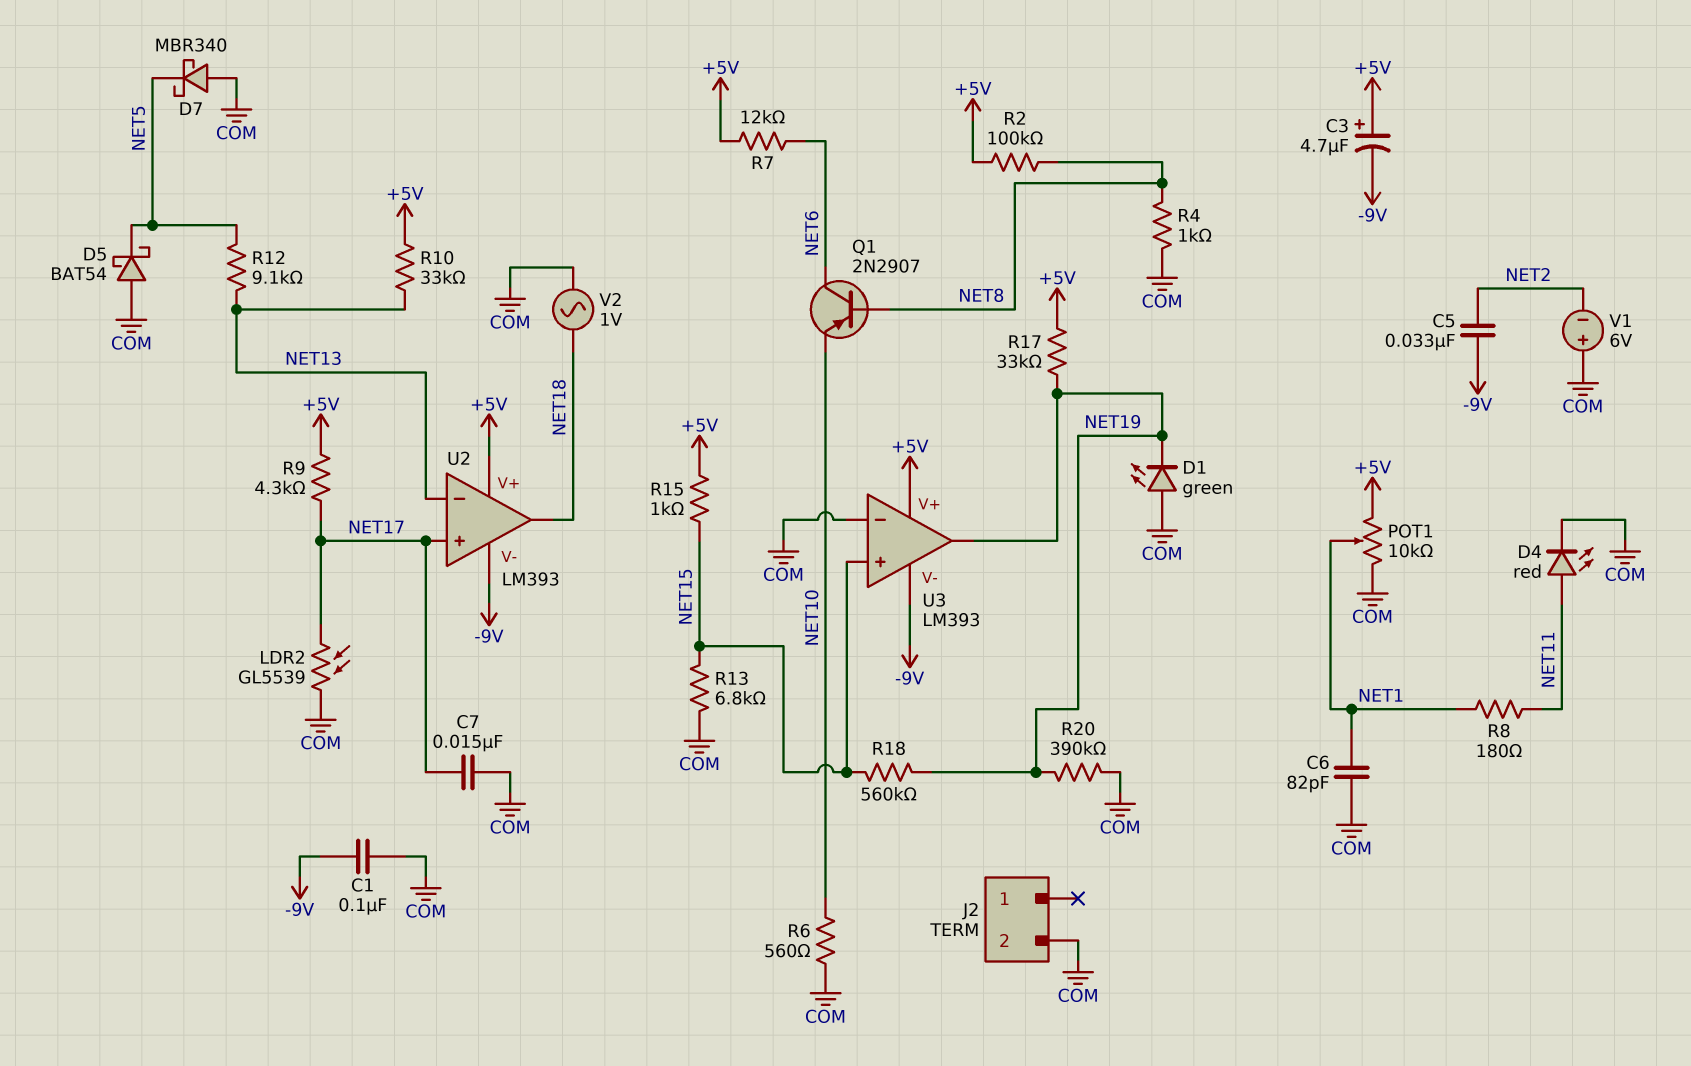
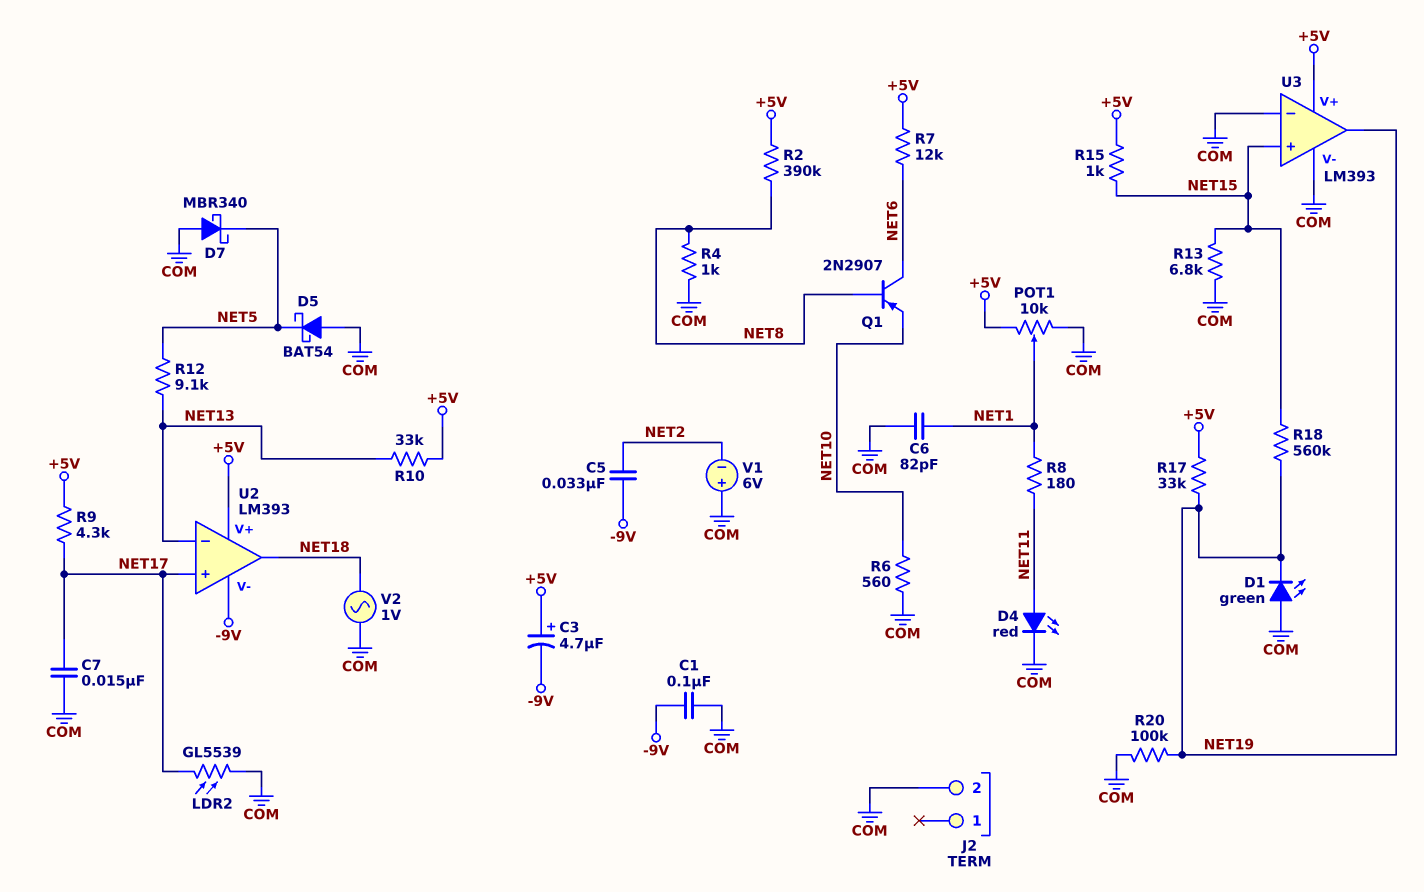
R2: 100k (+5V, NET8) -> 390k (+5V, NET8)
R20: 390k (COM, NET19) -> 100k (COM, NET19)
U3 pin V-: -9V -> COM

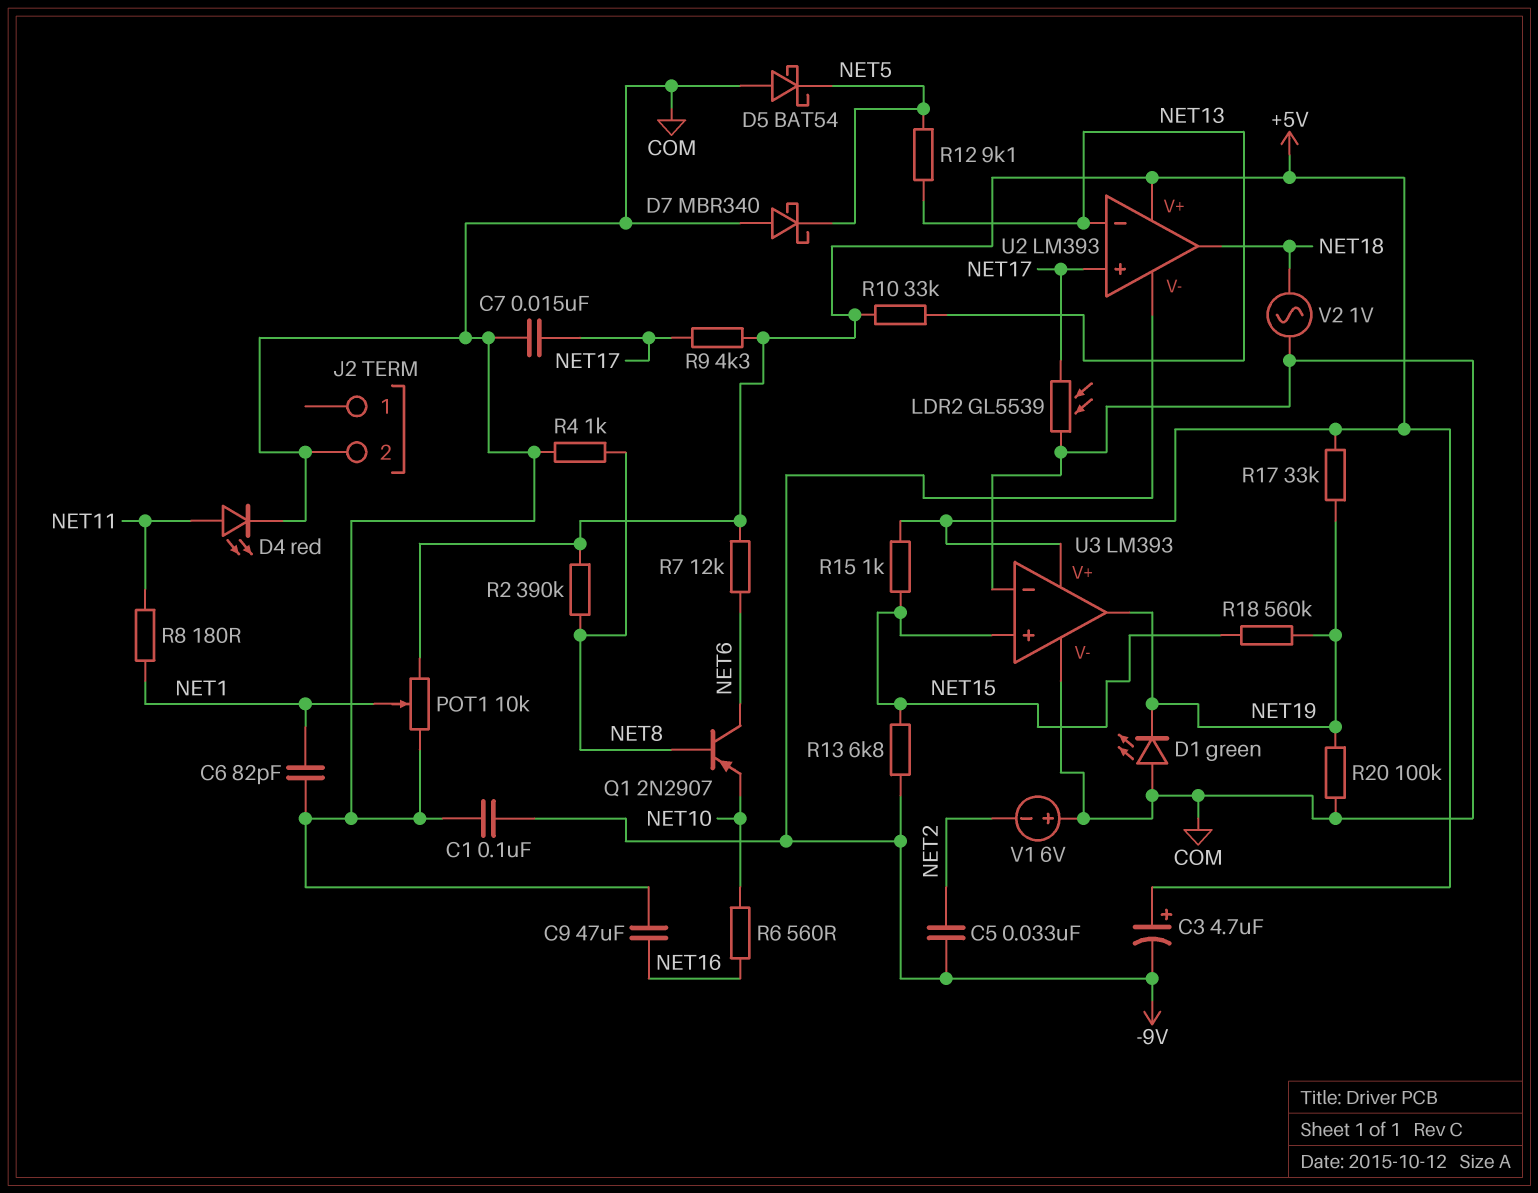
C9: none -> 47uF (COM, NET16)
R6: 560 (COM, NET10) -> 560 (NET10, NET16)
R13: 6.8k (COM, NET15) -> 6.8k (-9V, NET15)

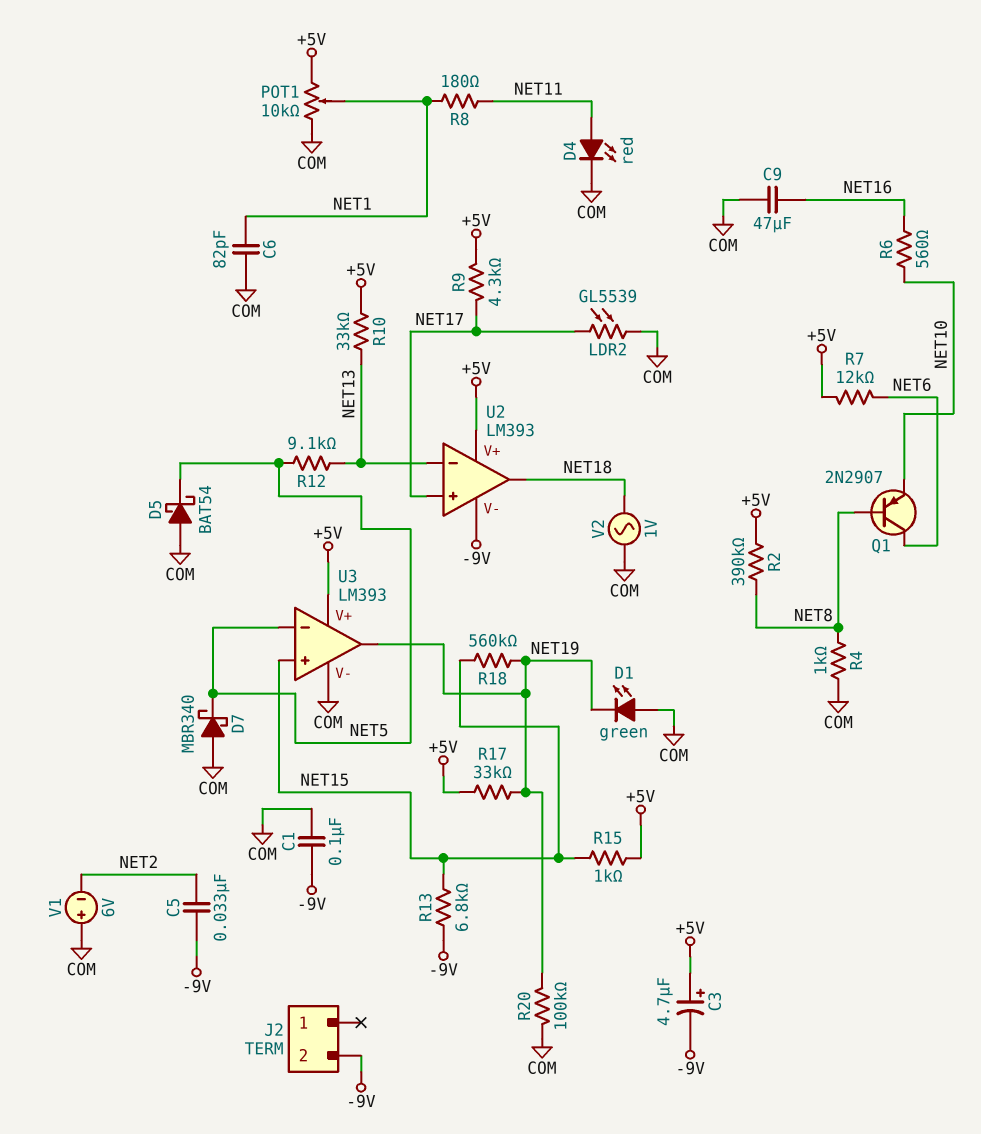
C7: 15nF (COM, NET17) -> none
J2 pin 2: COM -> -9V
U3 pin in-: COM -> NET5

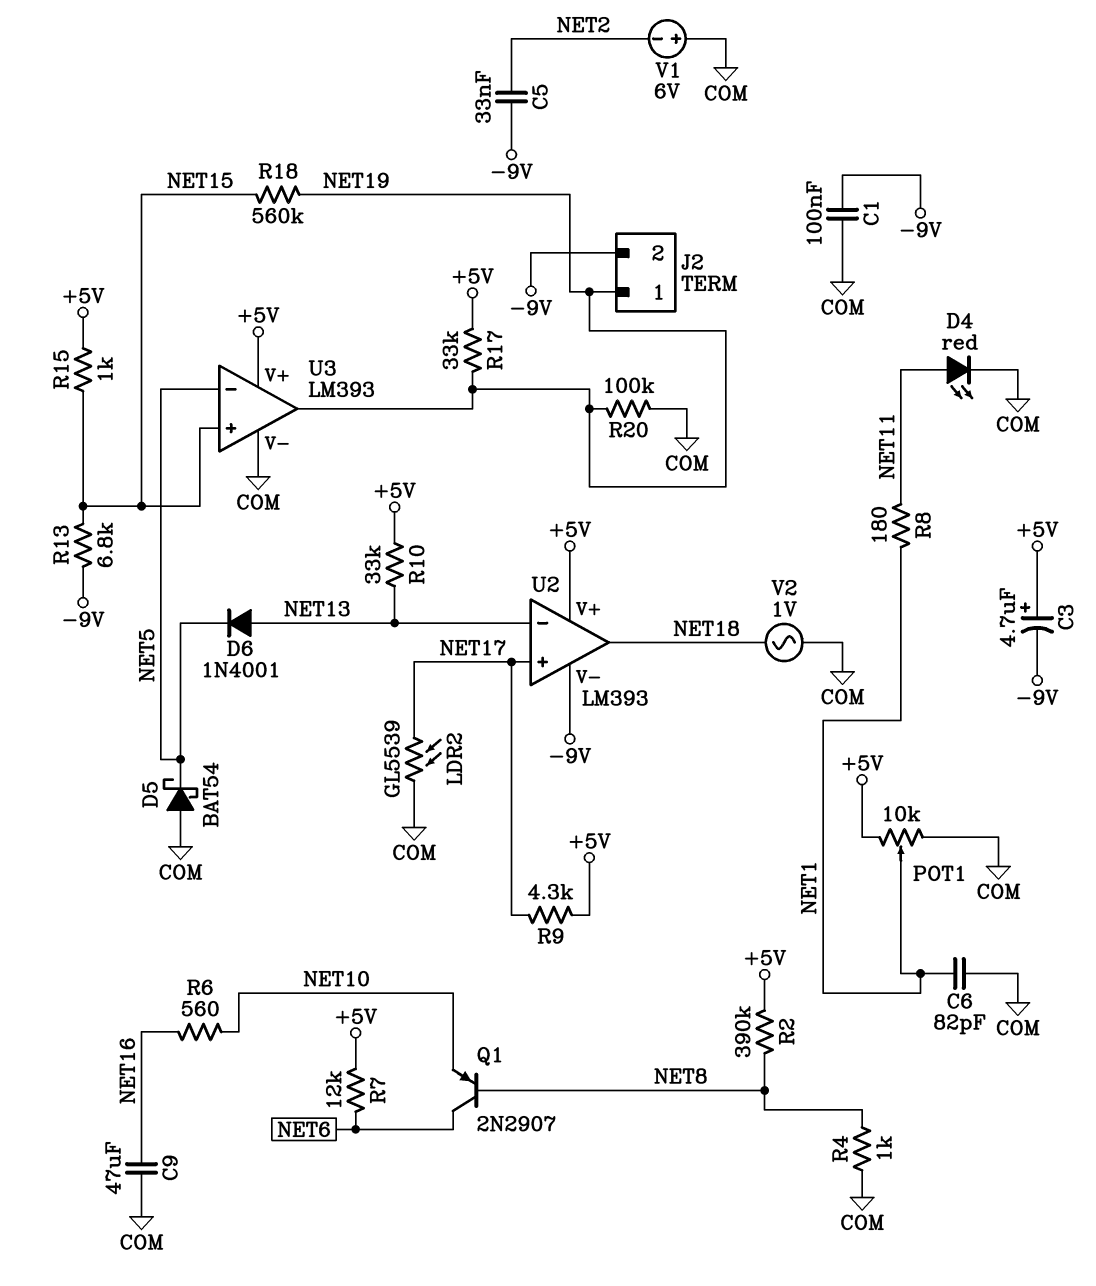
D1: LED green (A COM, K NET19) -> none
D6: none -> diode 1N4001 (A NET13, K NET5)
D7: schottky MBR340 (A COM, K NET5) -> none
J2 pin 1: none -> NET19
R12: 9.1k (NET5, NET13) -> none

